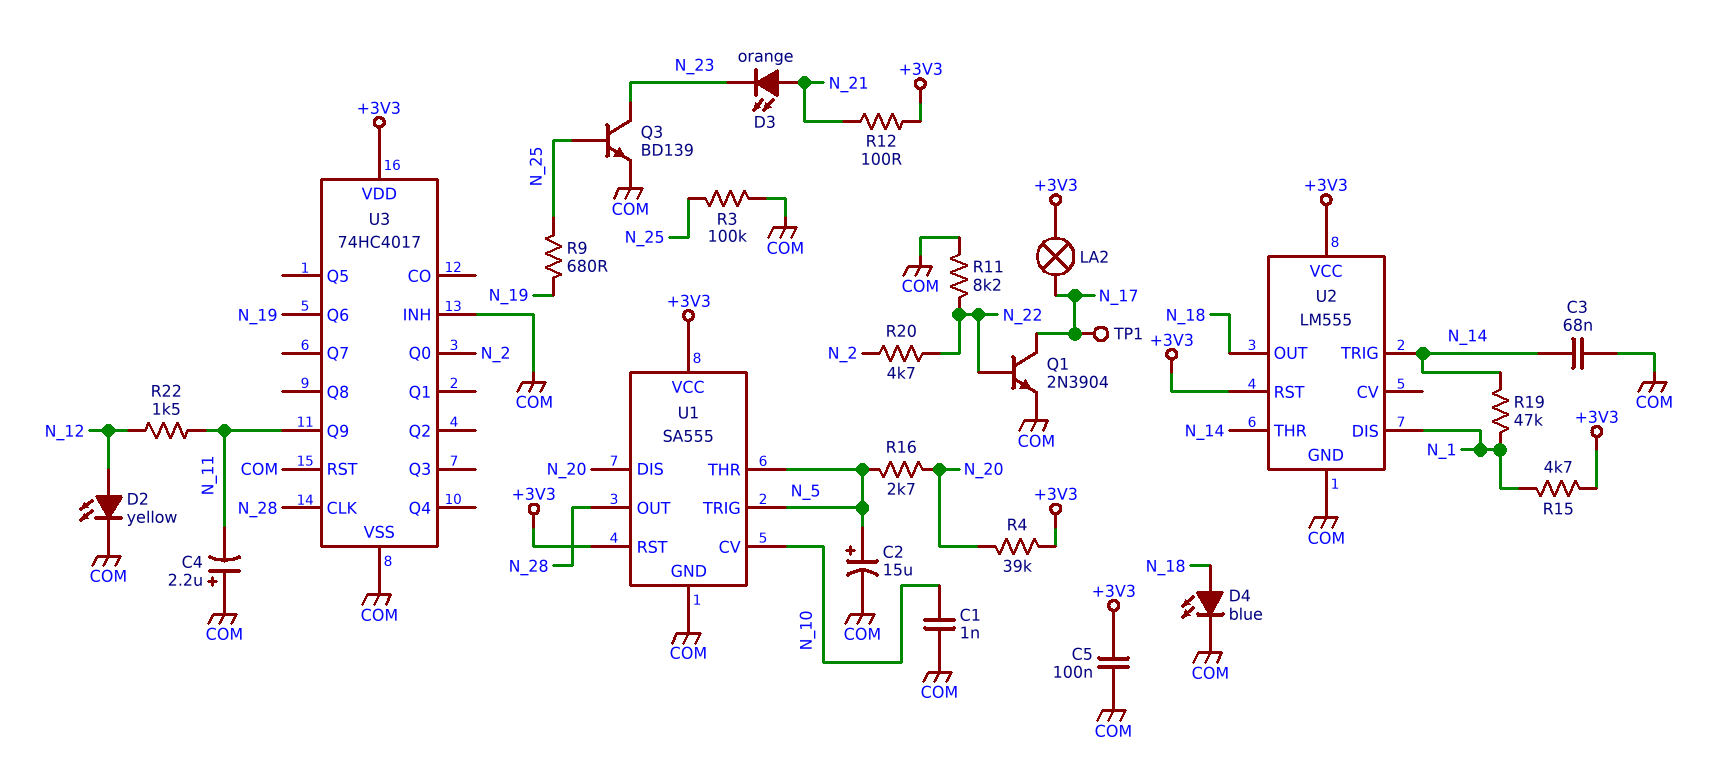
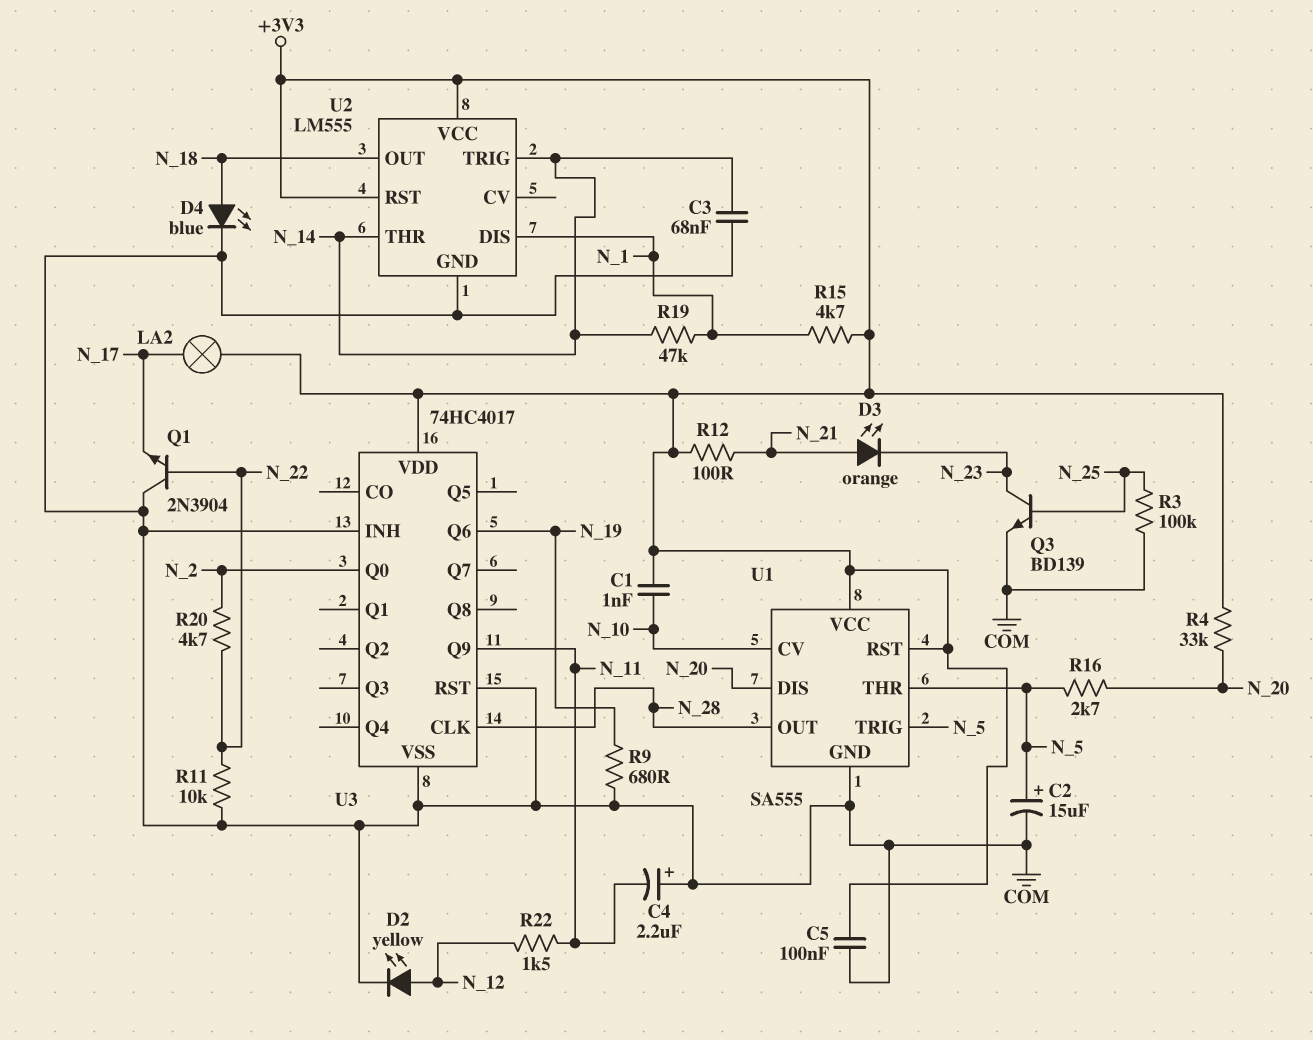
C1: 1nF (COM, N_10) -> 1nF (+3V3, N_10)
Q1: NPN 2N3904 (B N_22, C N_17, E COM) -> NPN 2N3904 (B N_22, C COM, E N_17)
R4: 39k (+3V3, N_20) -> 33k (+3V3, N_20)
R9: 680 (N_19, N_25) -> 680 (COM, N_19)
R11: 8.2k (COM, N_22) -> 10k (COM, N_22)
TP1: test point (N_17) -> none

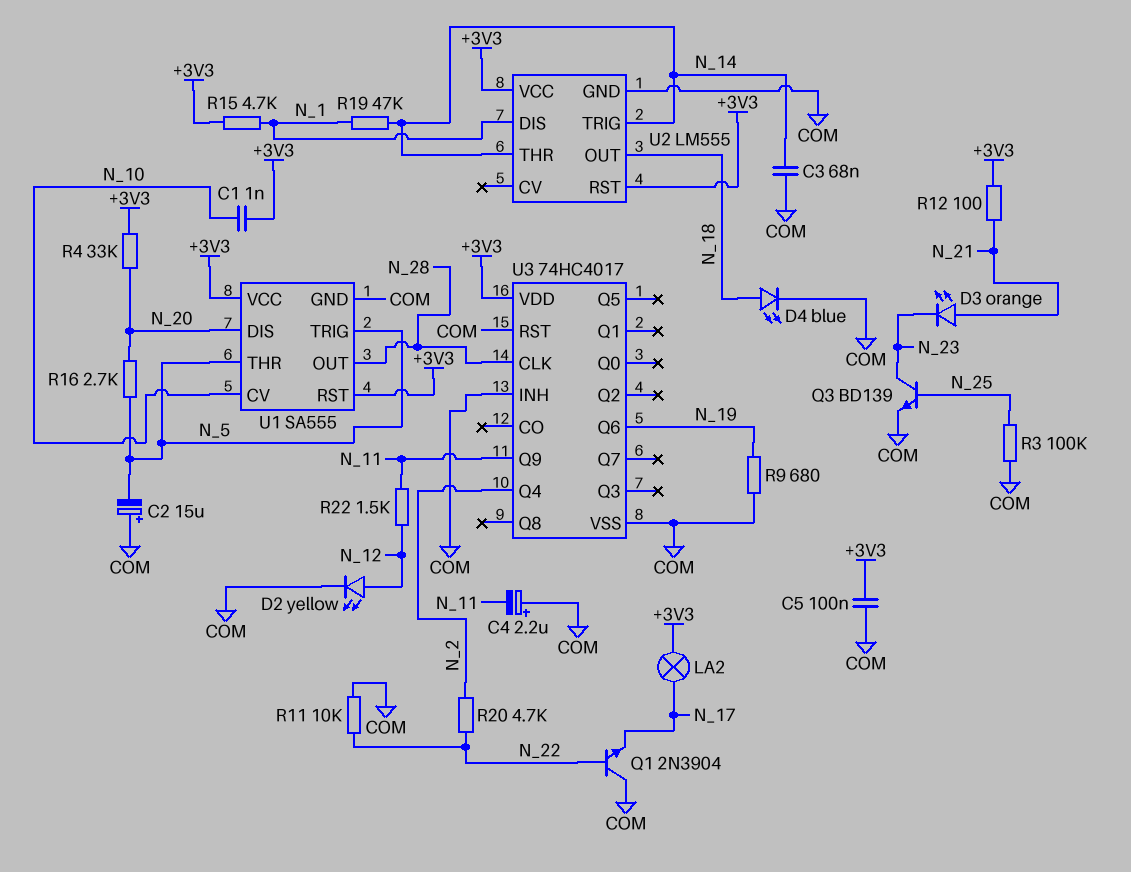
C2: 15uF (plus N_5, minus COM) -> 15uF (plus COM, minus N_5)
U3 pin Q0: N_2 -> none
U3 pin Q4: none -> N_2

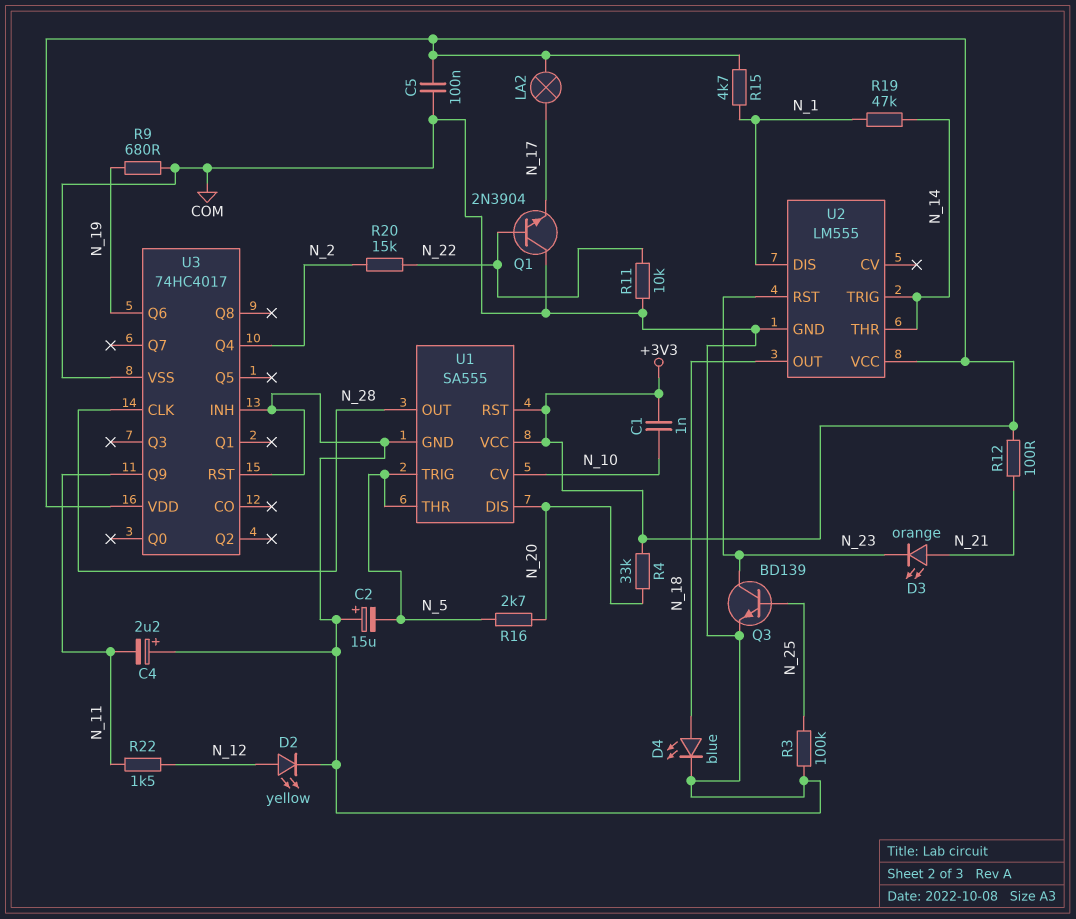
C3: 68nF (COM, N_14) -> none
R20: 4.7k (N_2, N_22) -> 15k (N_2, N_22)
U2 pin RST: +3V3 -> N_23

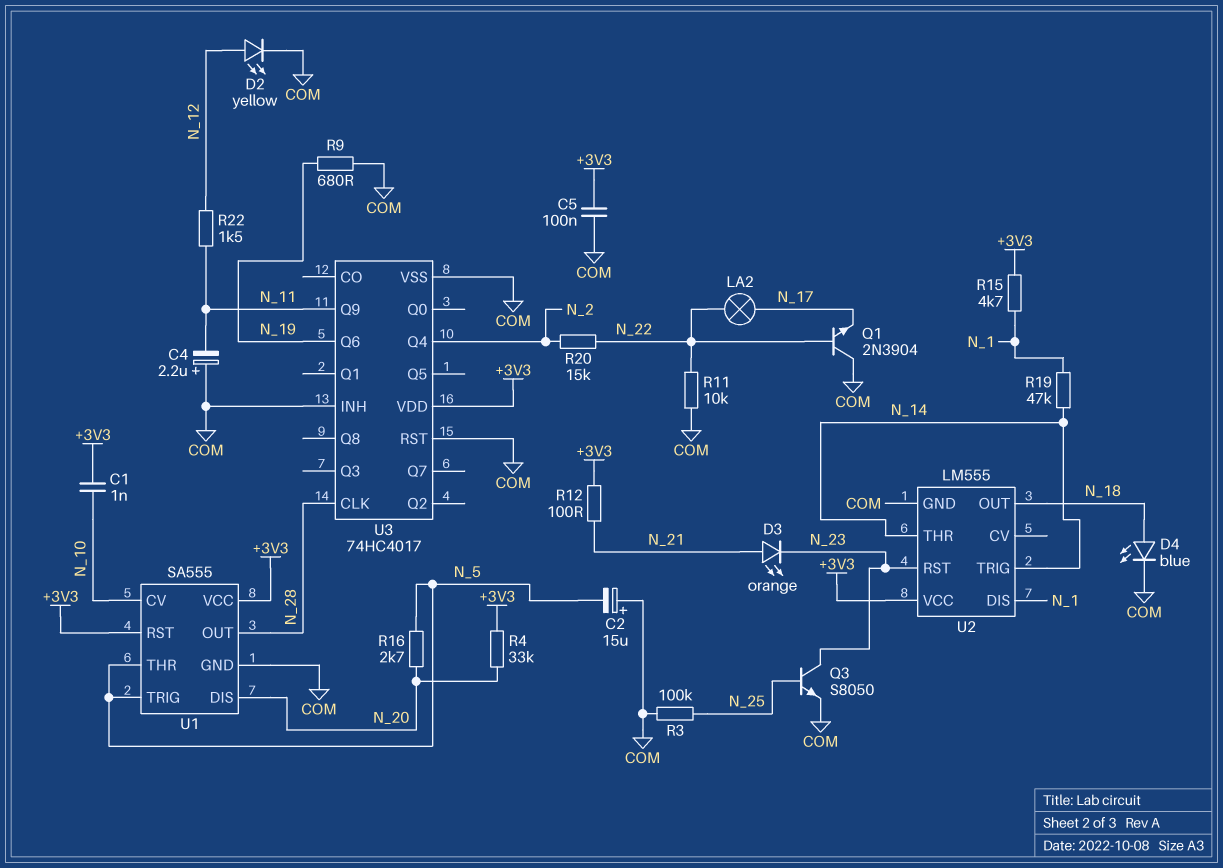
LA2: lamp (+3V3, N_17) -> lamp (N_17, N_22)
Q3: NPN BD139 (B N_25, C N_23, E COM) -> NPN S8050 (B N_25, C N_23, E COM)

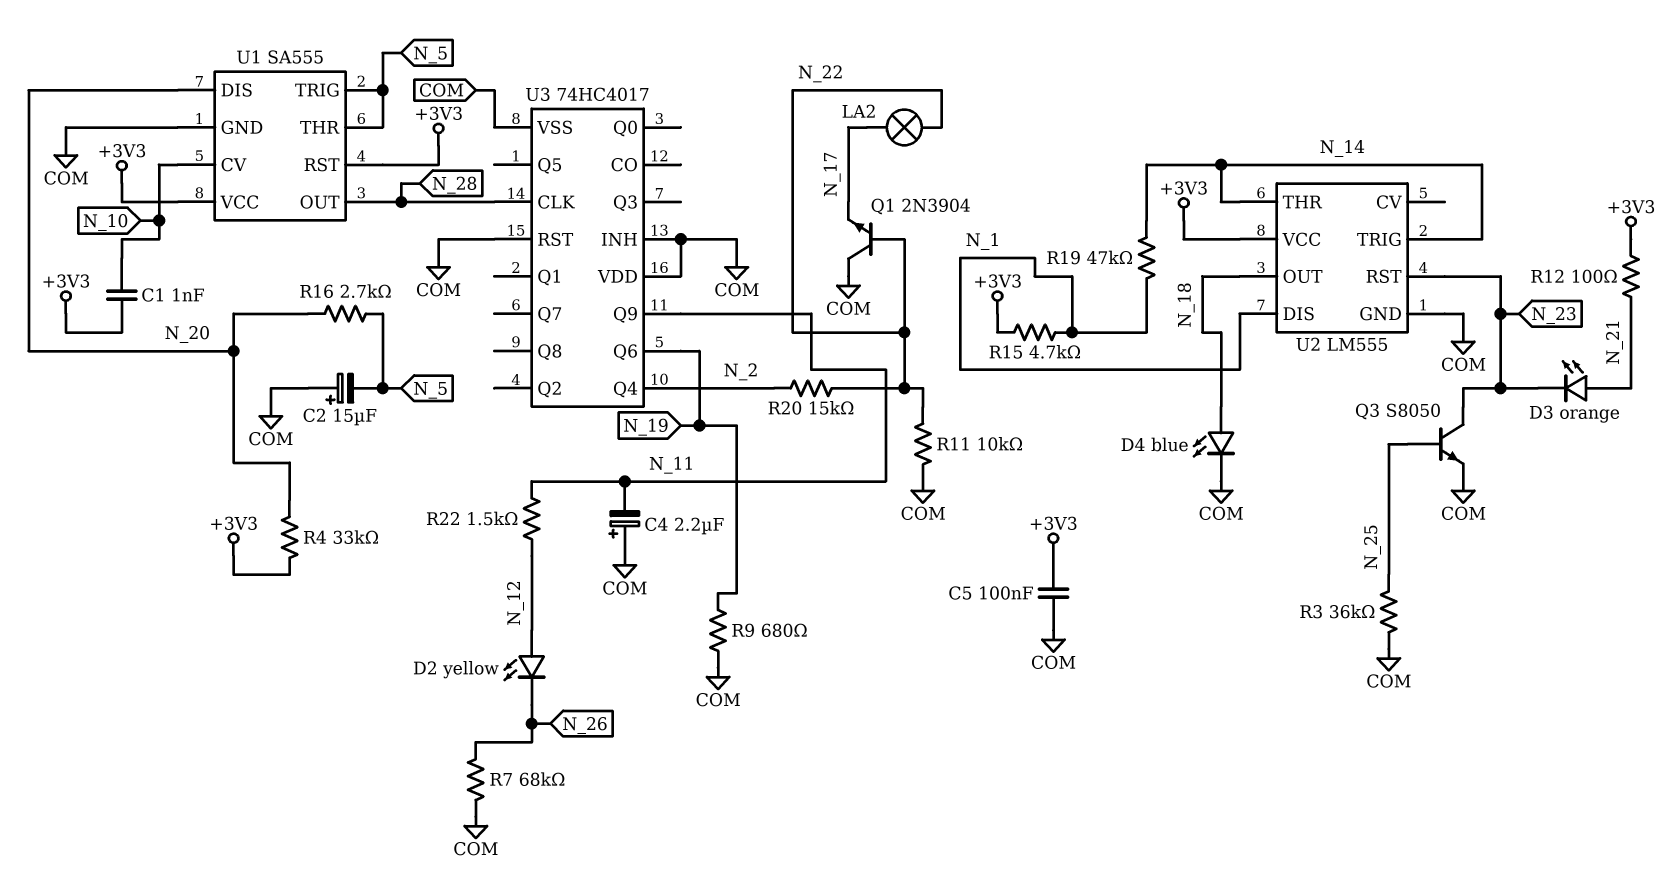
D2: LED yellow (A N_12, K COM) -> LED yellow (A N_12, K N_26)
R3: 100k (COM, N_25) -> 36k (COM, N_25)
R7: none -> 68k (COM, N_26)
U3 pin VDD: +3V3 -> COM

